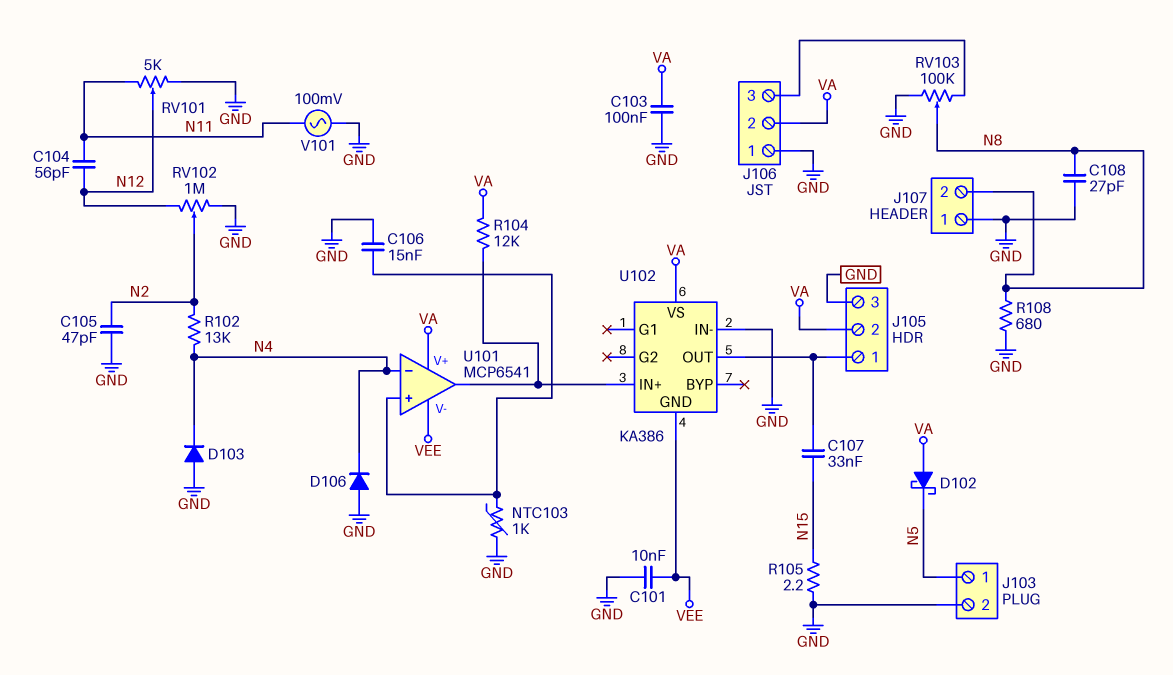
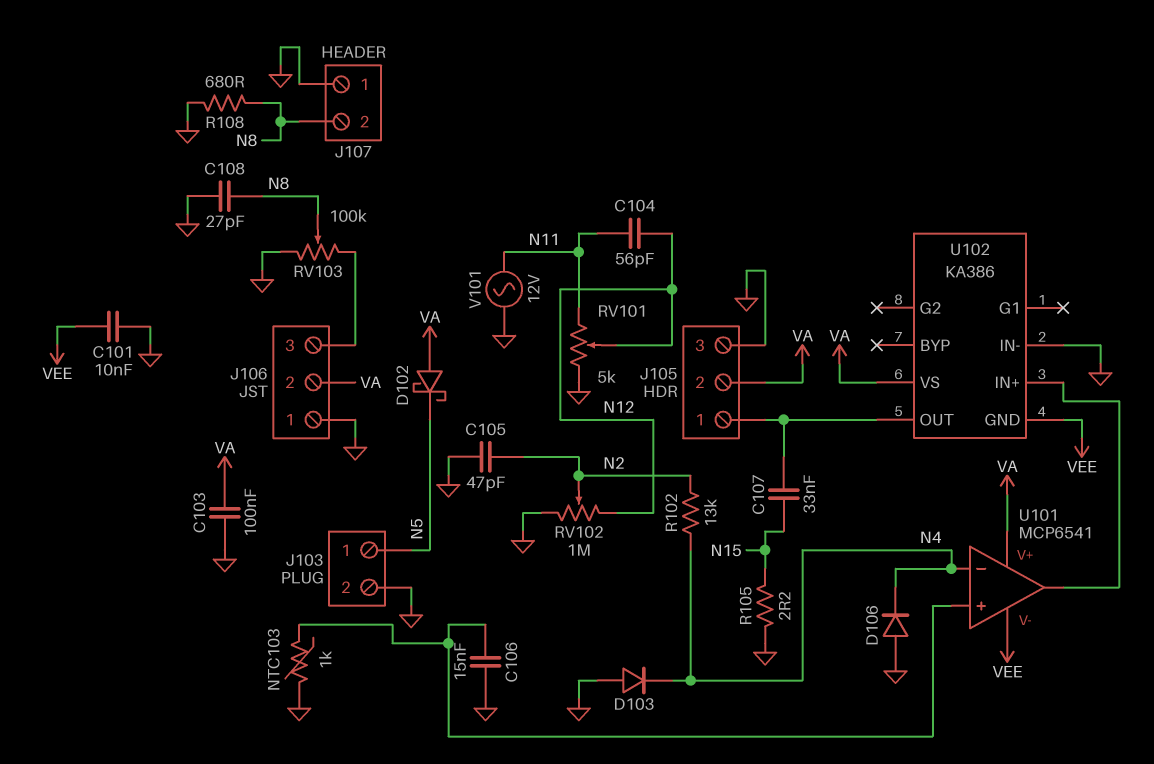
R104: 12k (U101/out, VA) -> none
V101: AC 100mV (GND, N11) -> AC 12V (GND, N11)

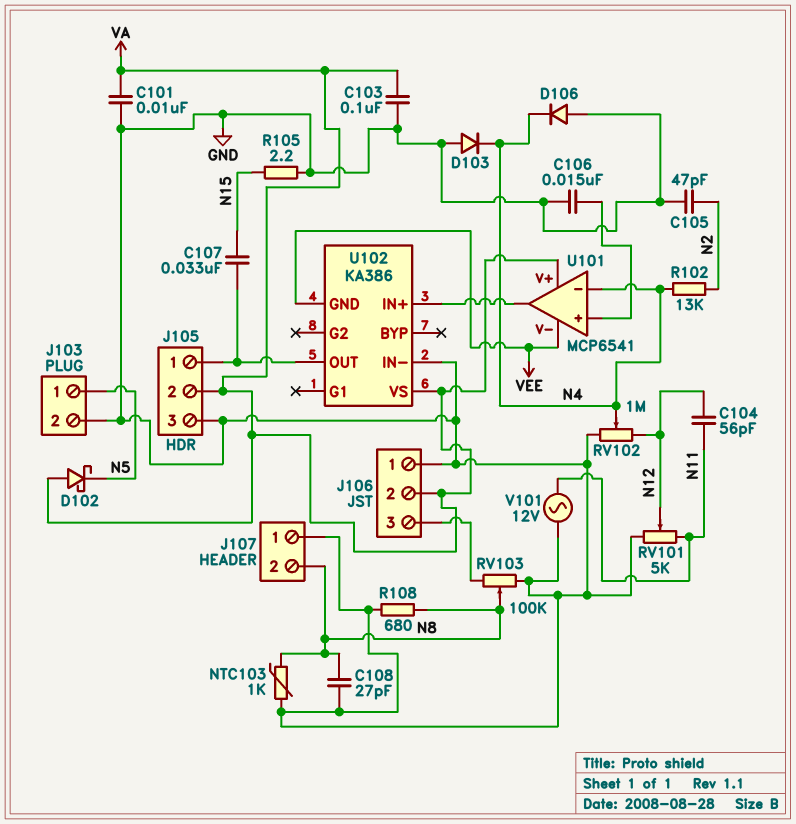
C101: 10nF (GND, VEE) -> 10nF (GND, VA)
NTC103: 1k (GND, U101/in+) -> 1k (GND, N8)
RV102: 1M (GND, N12, wiper N2) -> 1M (GND, N12, wiper N4)

